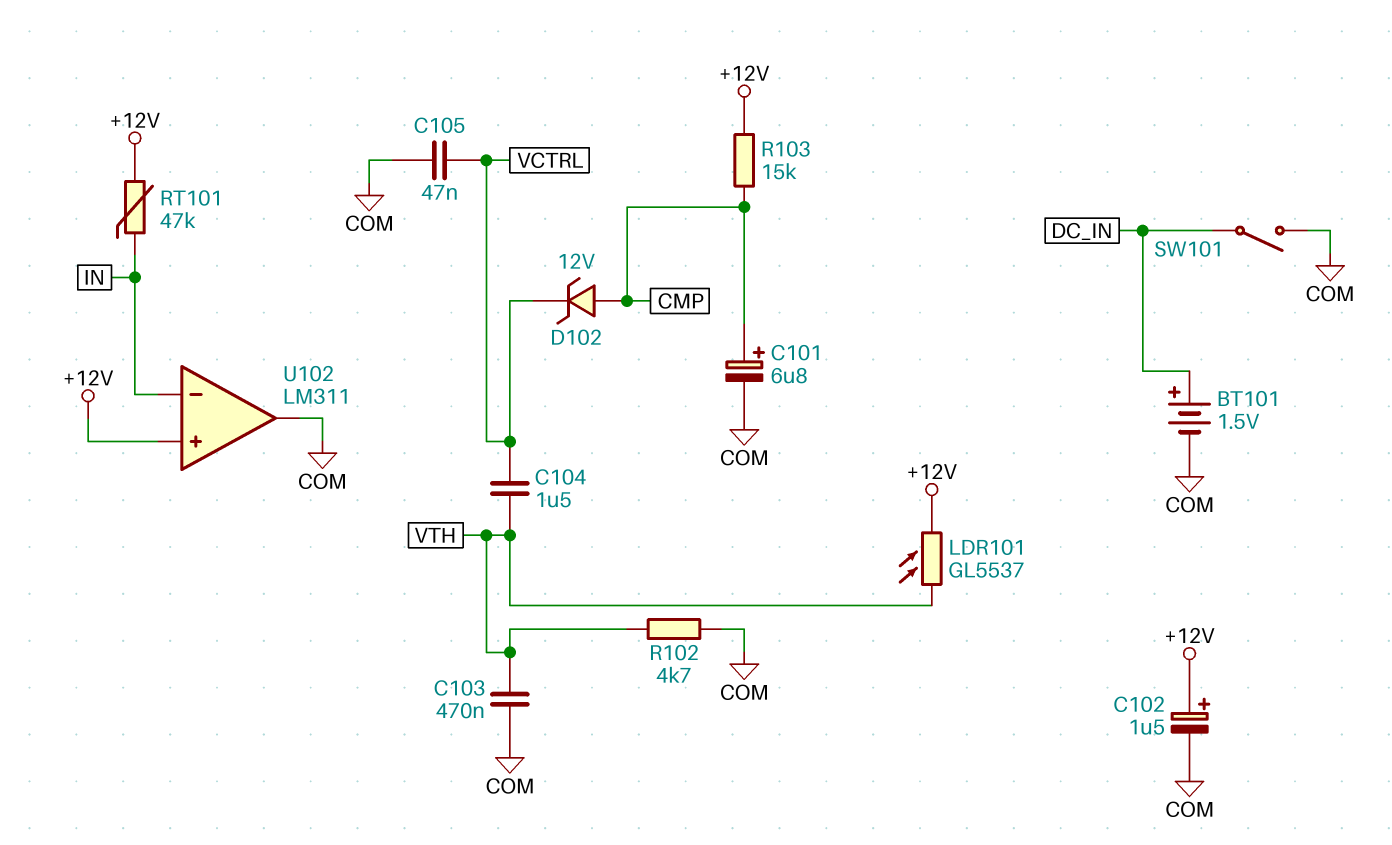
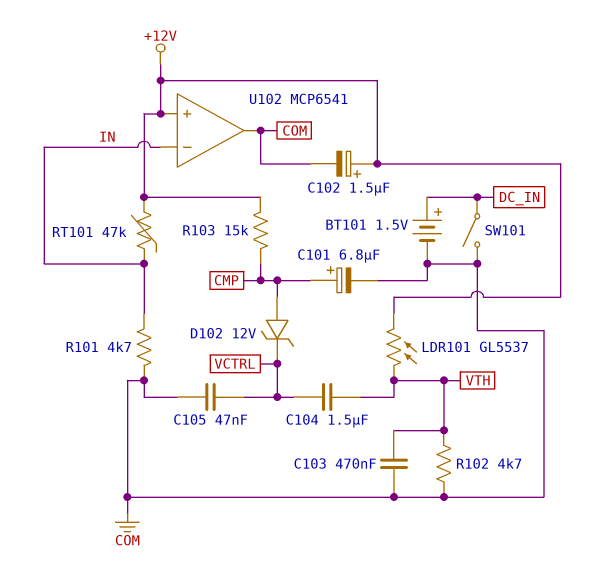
R101: none -> 4.7k (COM, IN)
U102: LM311 -> MCP6541

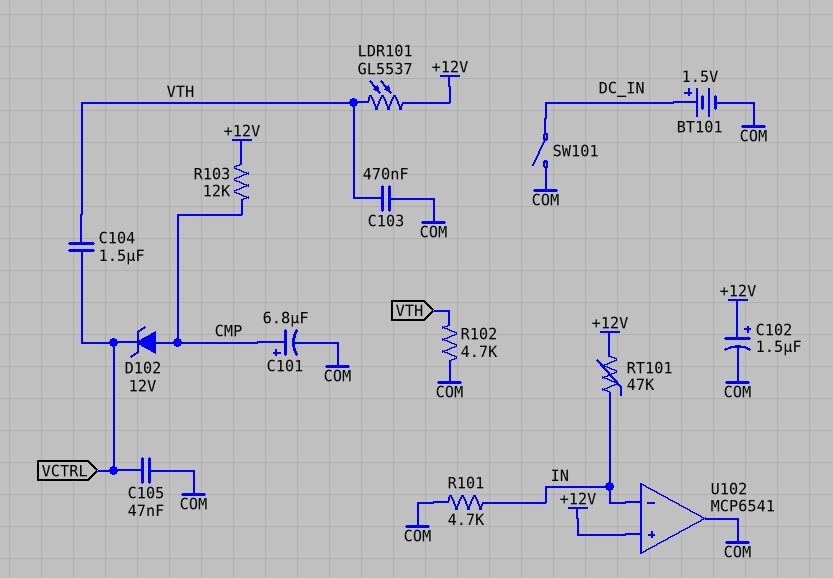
R103: 15k (+12V, CMP) -> 12k (+12V, CMP)

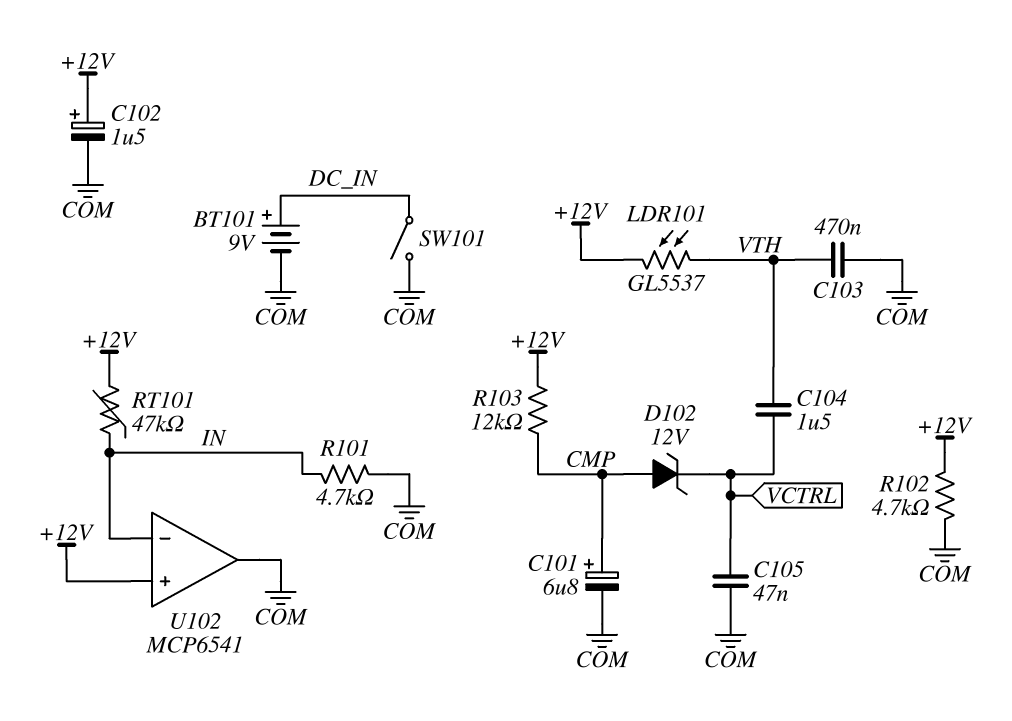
BT101: 1.5V (plus DC_IN, minus COM) -> 9V (plus DC_IN, minus COM)
R102: 4.7k (COM, VTH) -> 4.7k (+12V, COM)

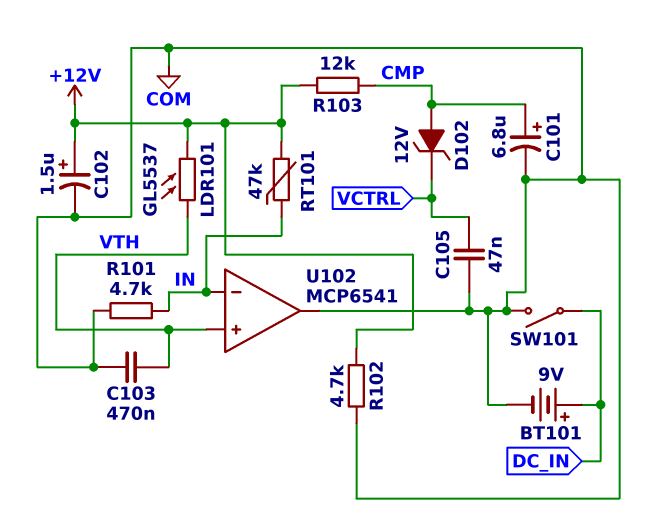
C104: 1.5uF (VCTRL, VTH) -> none
U102 pin in+: +12V -> VTH

